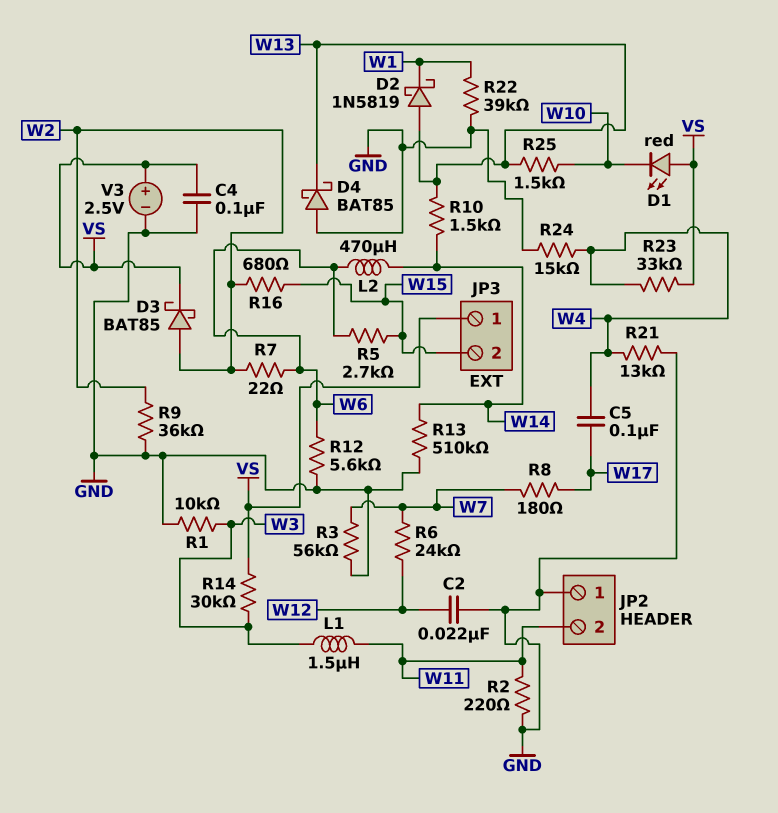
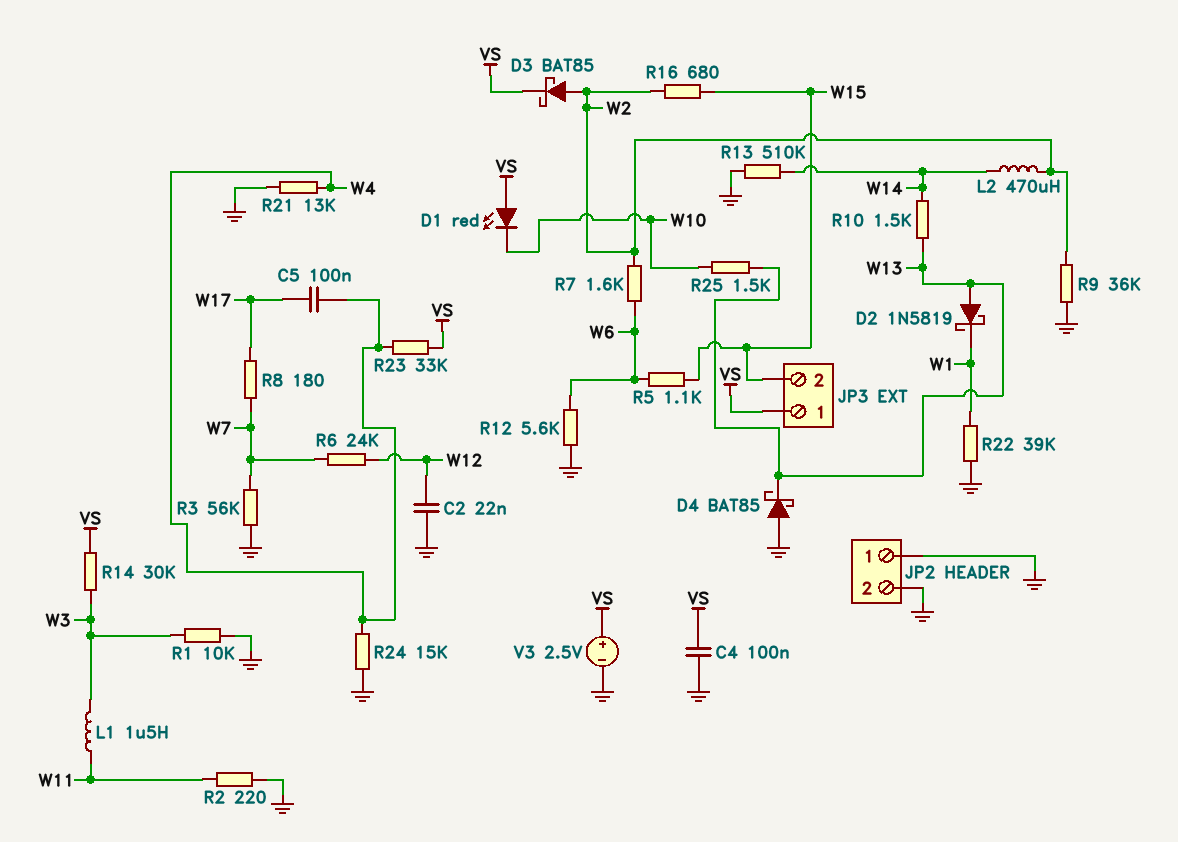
JP2 pin 2: W11 -> GND
L2: 470uH (W6, W14) -> 470uH (W2, W14)
R5: 2.7k (W6, W15) -> 1.1k (W6, W15)
R7: 22 (W2, W6) -> 1.6k (W2, W6)

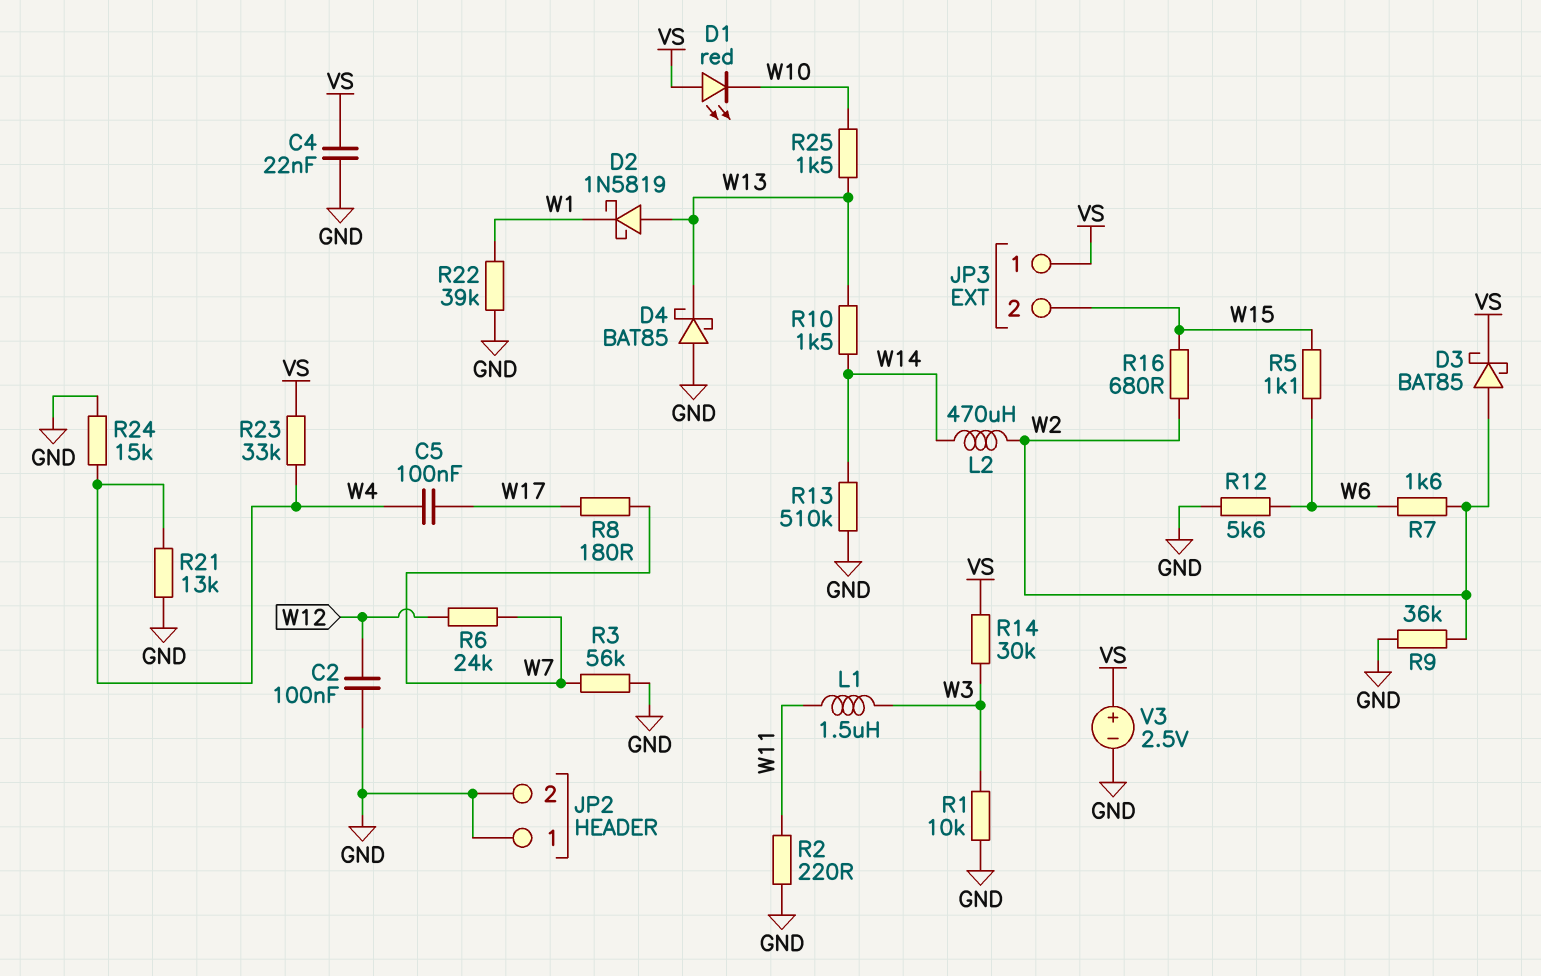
C2: 22nF (GND, W12) -> 100nF (GND, W12)
C4: 100nF (GND, VS) -> 22nF (GND, VS)

